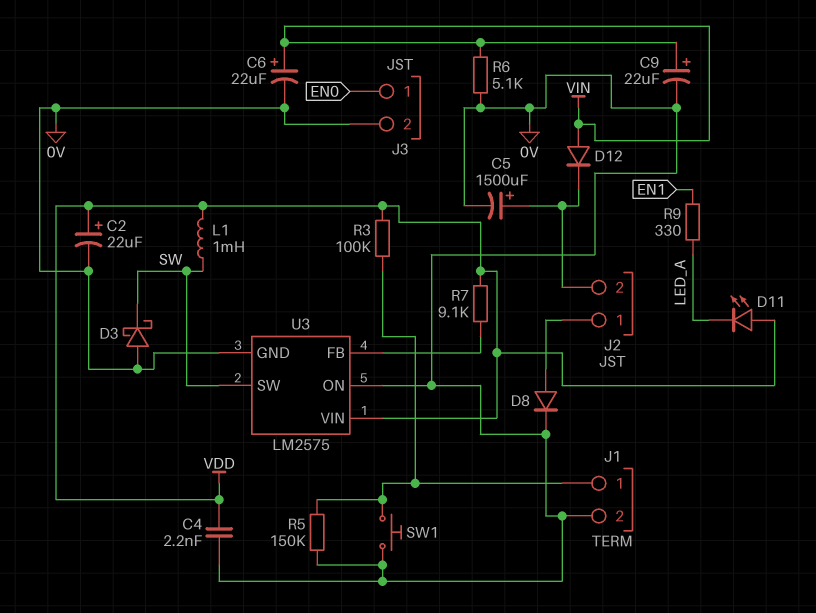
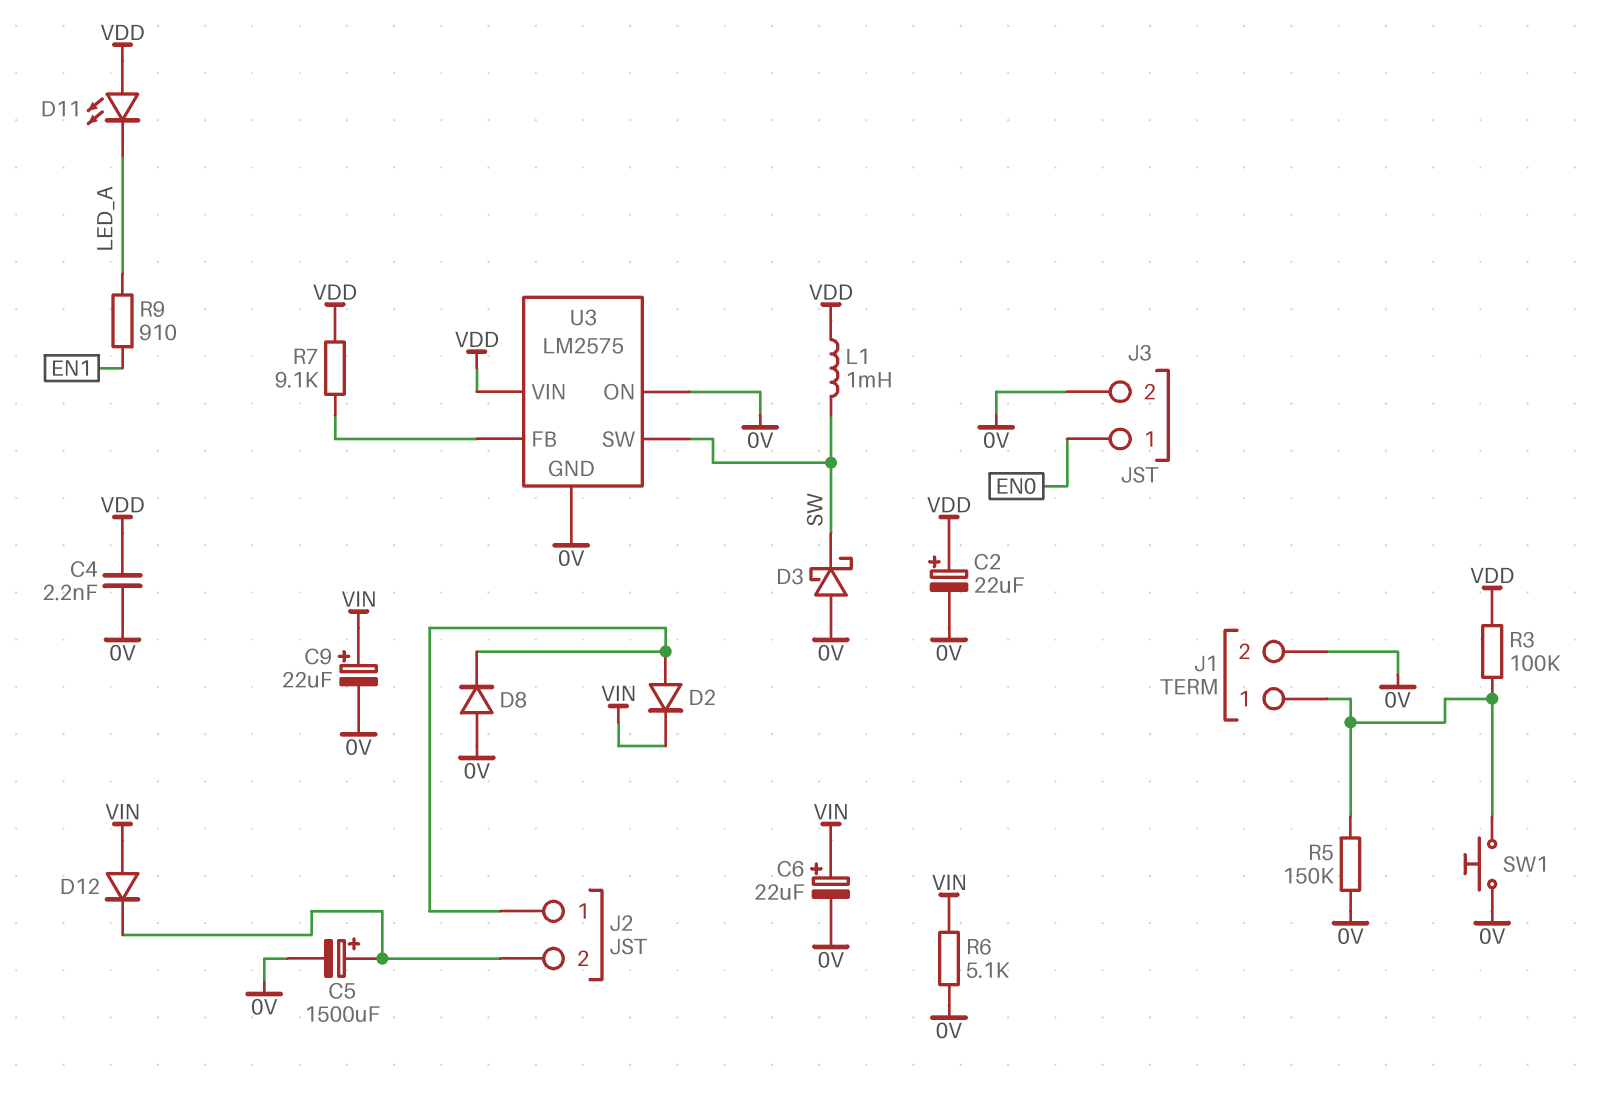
D2: none -> diode (A J2/1, K VIN)
D8: diode (A J2/1, K 0V) -> diode (A 0V, K J2/1)
R9: 330 (EN1, LED_A) -> 910 (EN1, LED_A)

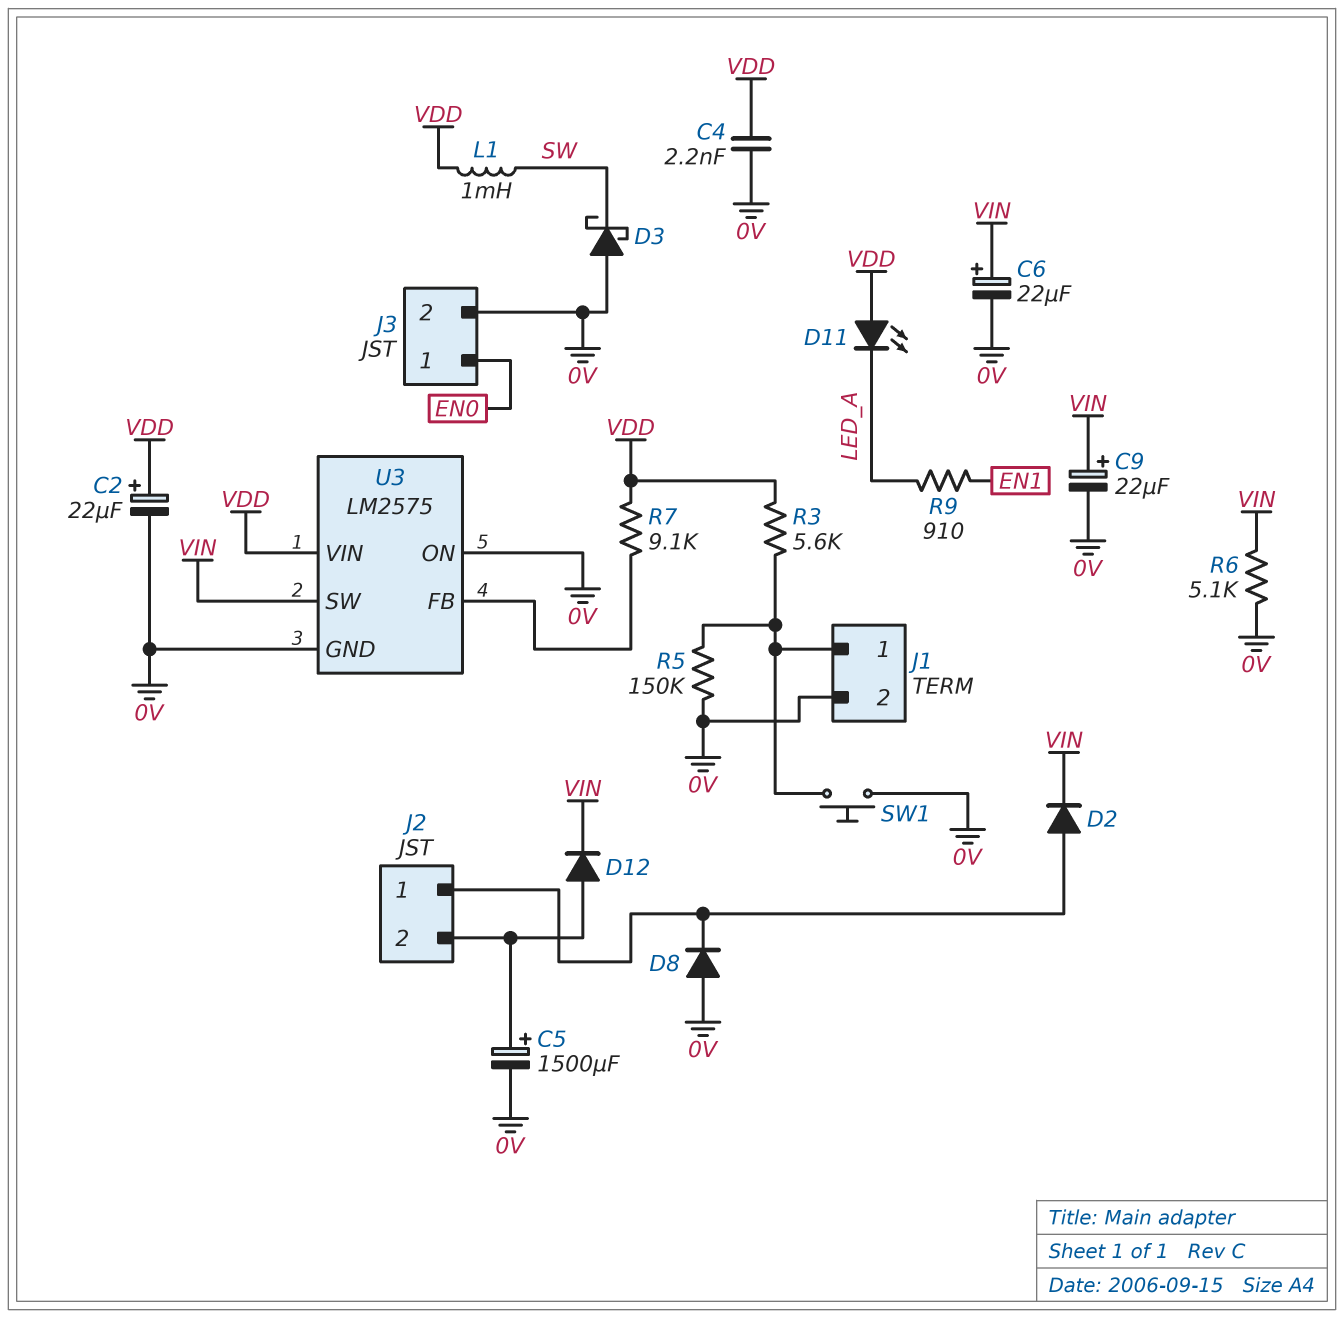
D12: diode (A VIN, K J2/2) -> diode (A J2/2, K VIN)
R3: 100k (J1/1, VDD) -> 5.6k (J1/1, VDD)
U3 pin SW: SW -> VIN

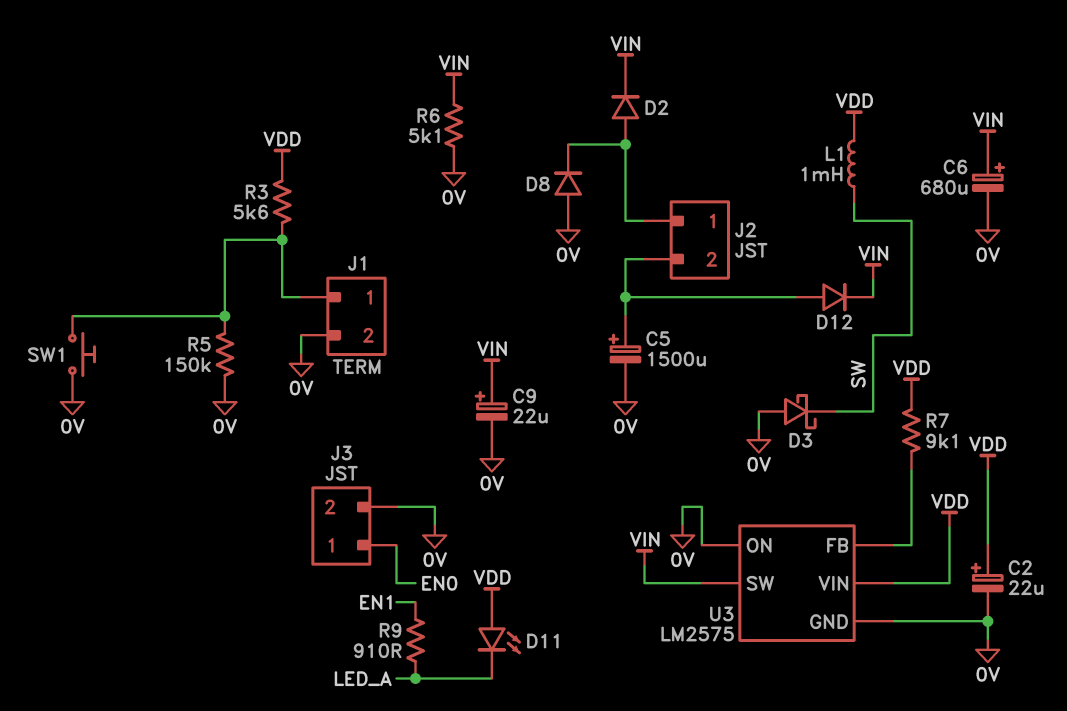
C4: 2.2nF (0V, VDD) -> none
C6: 22uF (plus VIN, minus 0V) -> 680uF (plus VIN, minus 0V)

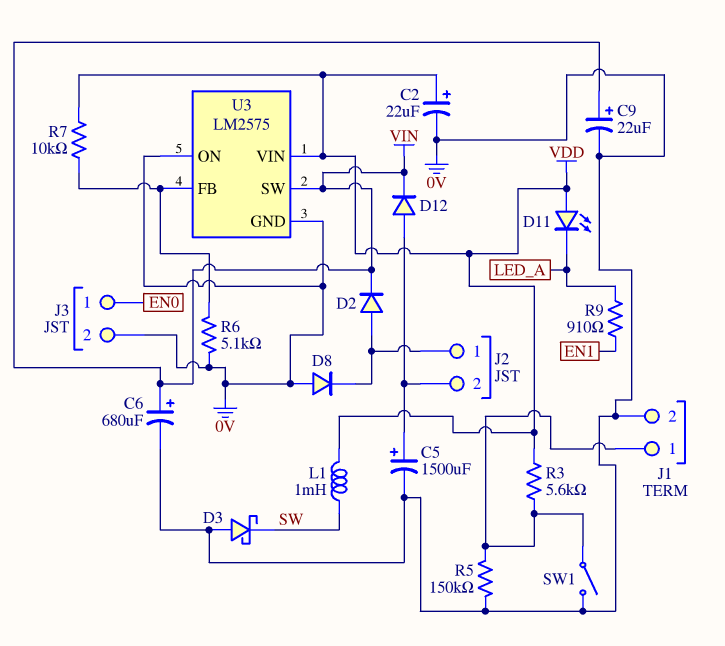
R6: 5.1k (0V, VIN) -> 5.1k (0V, U3/FB)
R7: 9.1k (U3/FB, VDD) -> 10k (U3/FB, VDD)
SW1: button (0V, J1/1) -> switch (0V, J1/1)

